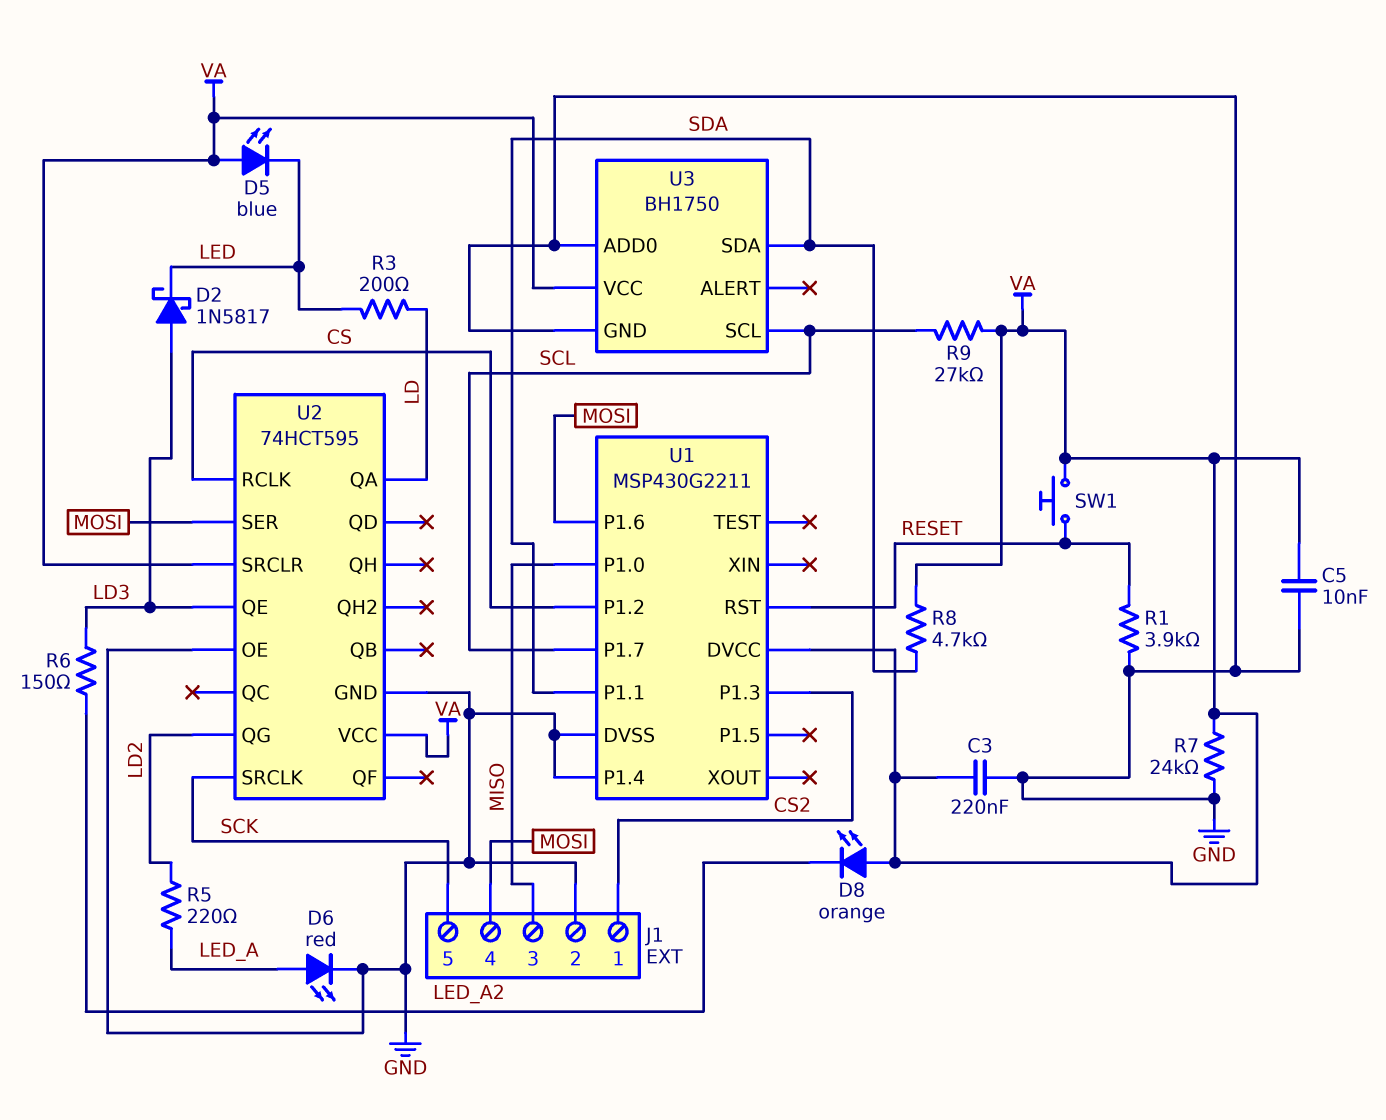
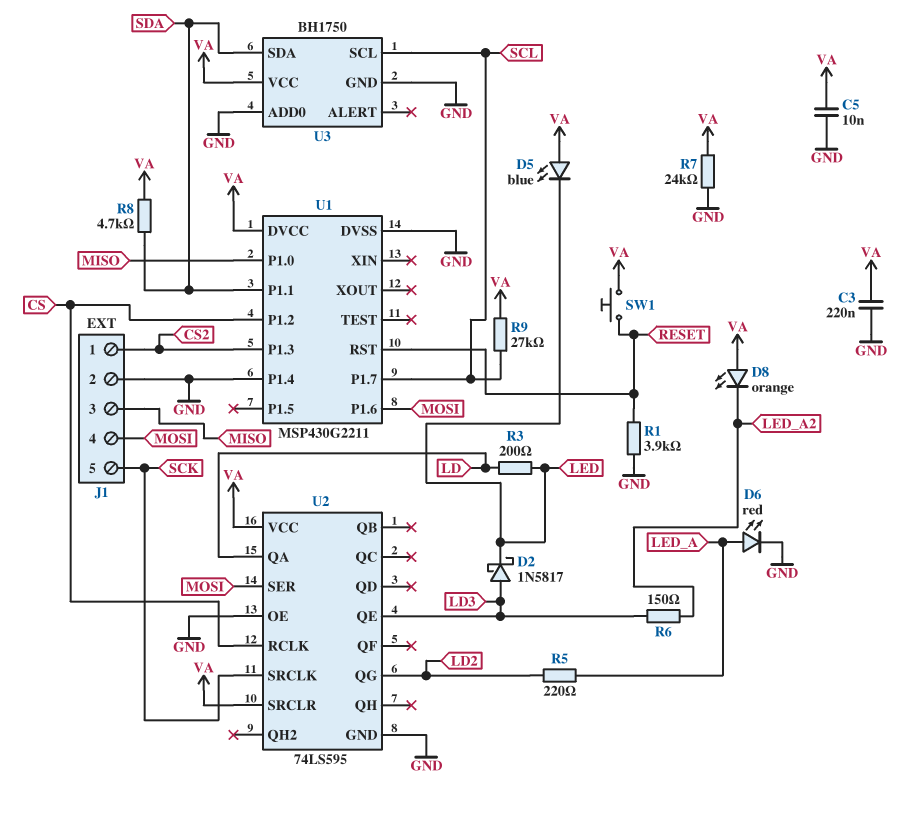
U2: 74HCT595 -> 74LS595

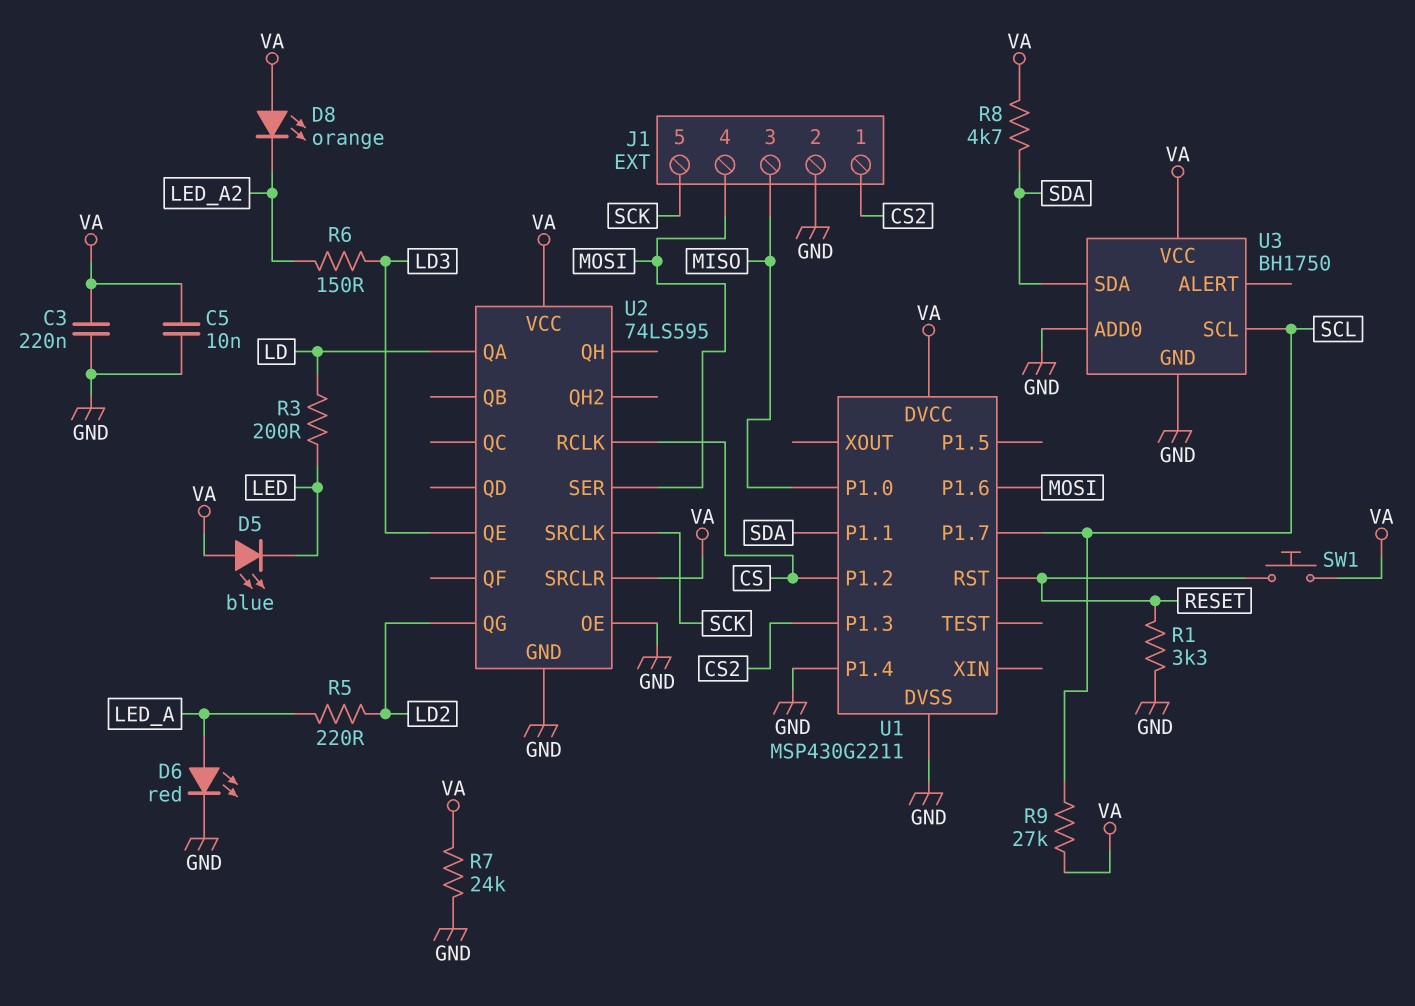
D2: schottky 1N5817 (A LD3, K LED) -> none
R1: 3.9k (GND, RESET) -> 3.3k (GND, RESET)

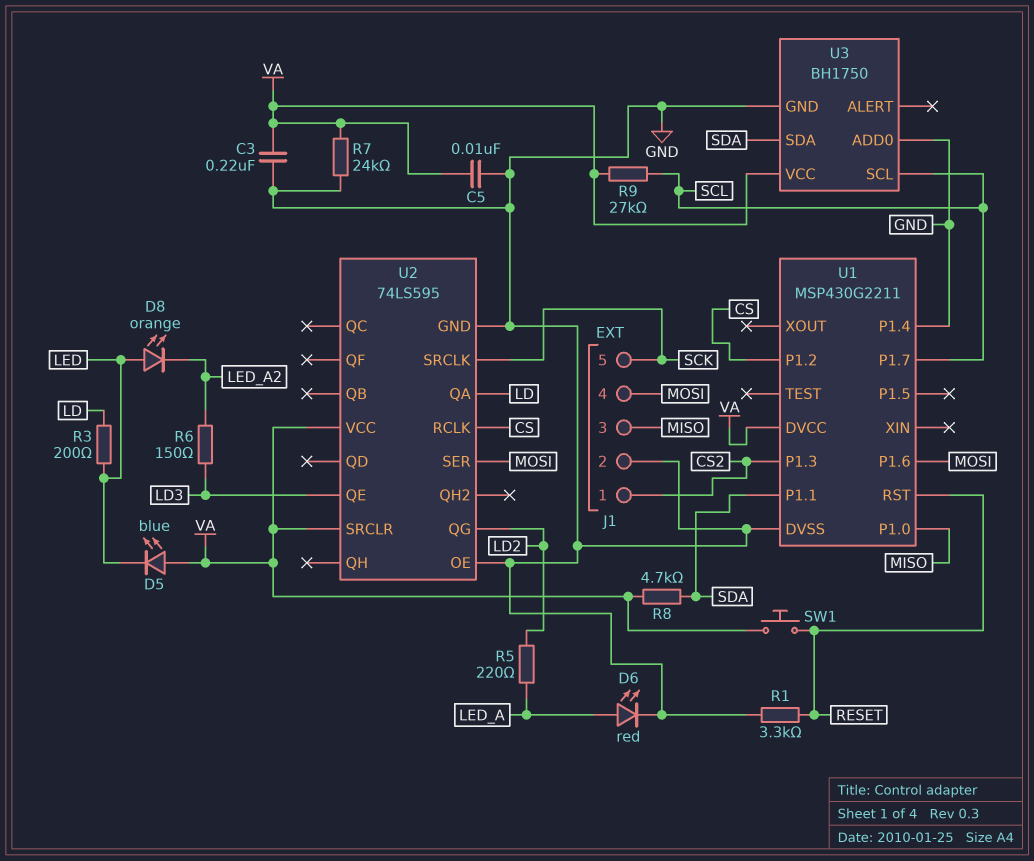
D8: LED orange (A VA, K LED_A2) -> LED orange (A LED, K LED_A2)

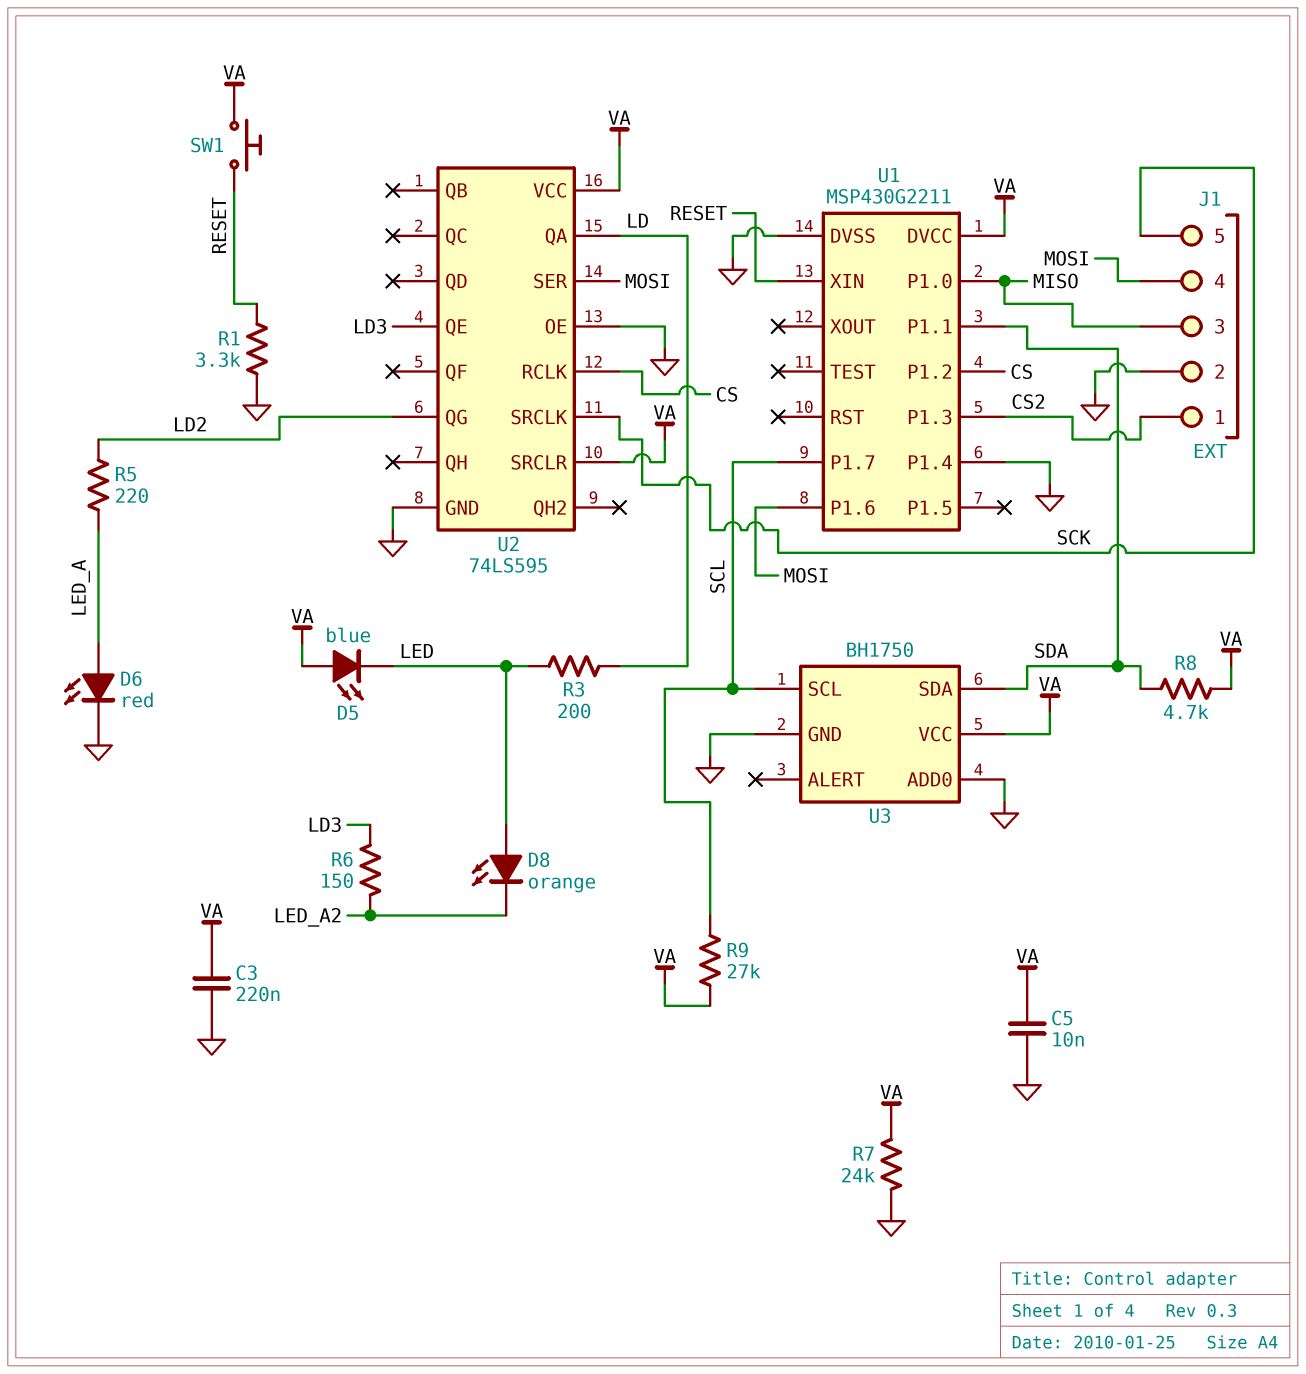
U1 pin RST: RESET -> none
U1 pin XIN: none -> RESET

